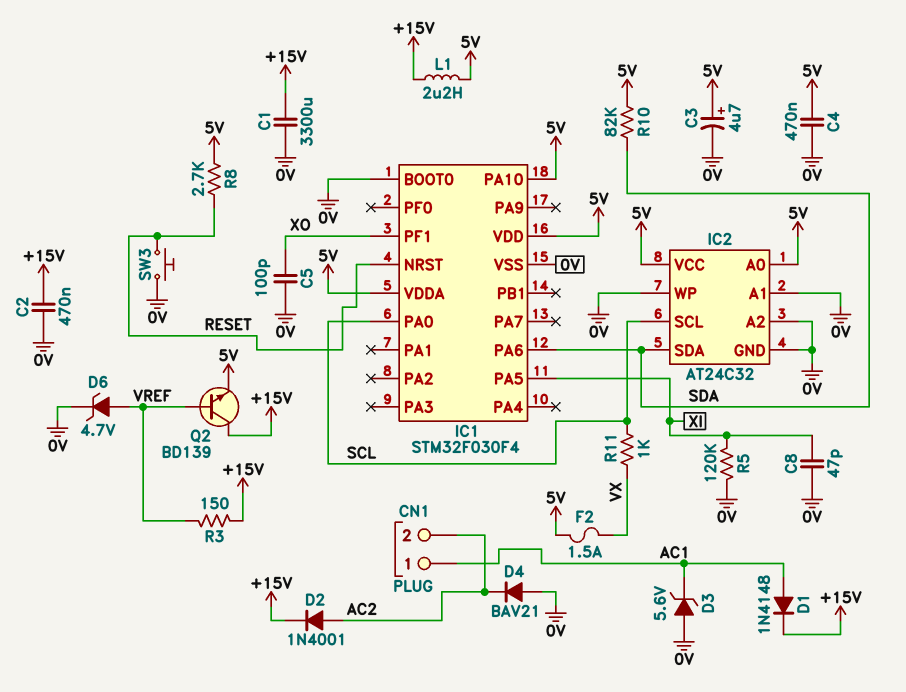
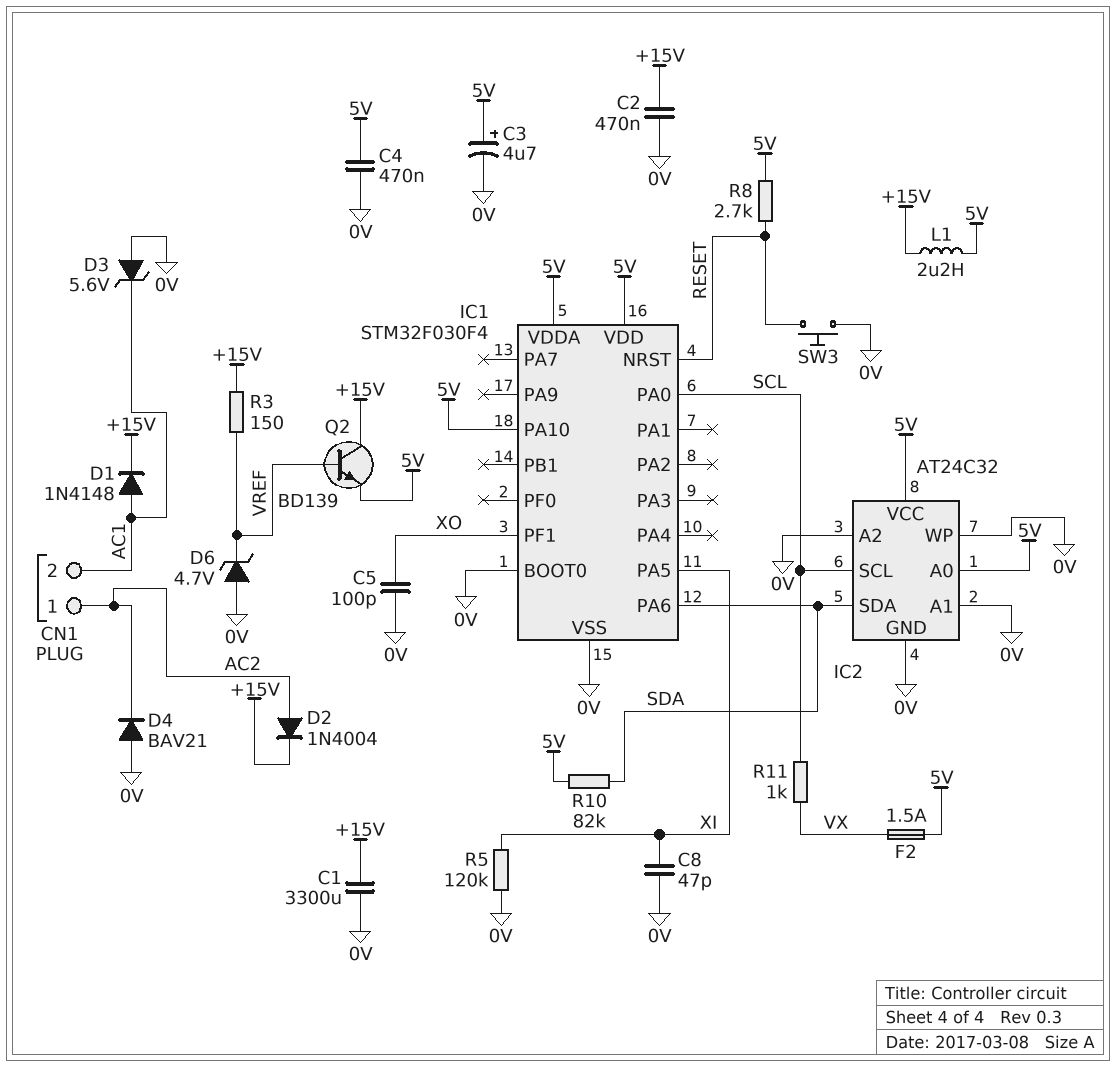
CN1 pin 1: AC1 -> AC2
CN1 pin 2: AC2 -> AC1
D2: diode 1N4001 (A AC2, K +15V) -> diode 1N4004 (A AC2, K +15V)
D6: zener 4.7V (A VREF, K 0V) -> zener 4.7V (A 0V, K VREF)

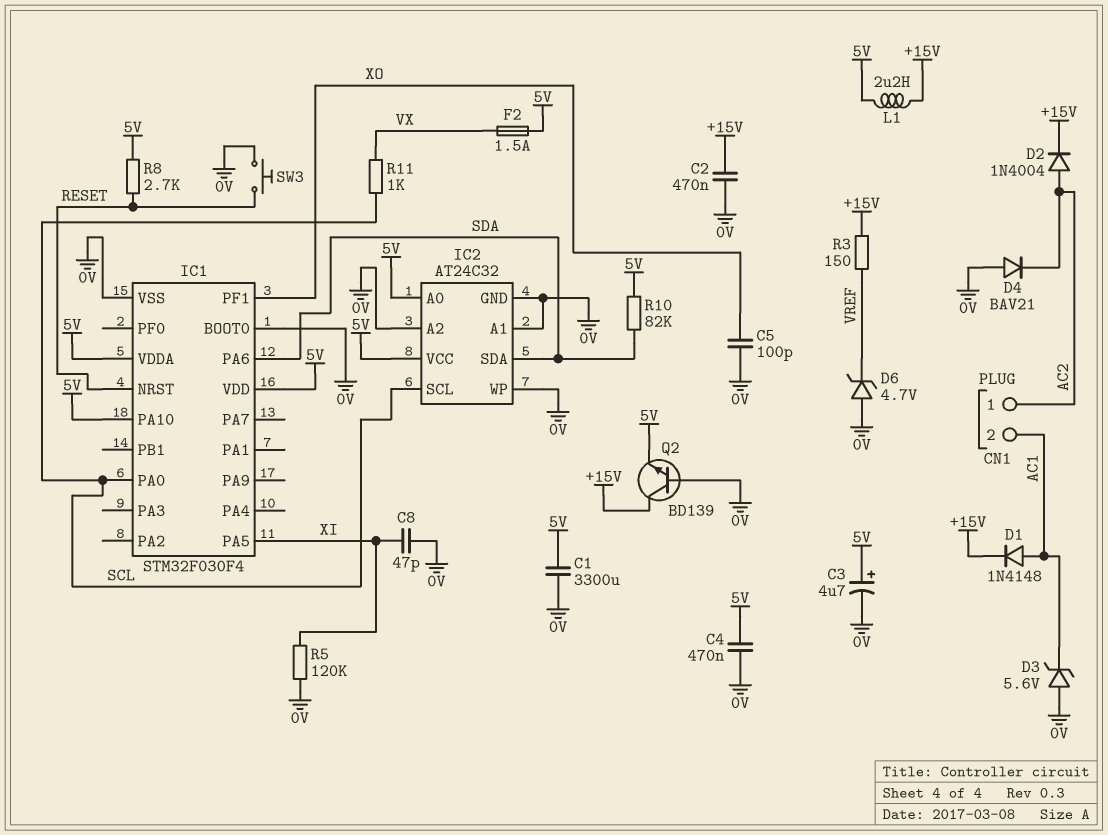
C1: 3300uF (+15V, 0V) -> 3300uF (0V, 5V)
Q2: NPN BD139 (B VREF, C +15V, E 5V) -> NPN BD139 (B 0V, C +15V, E 5V)

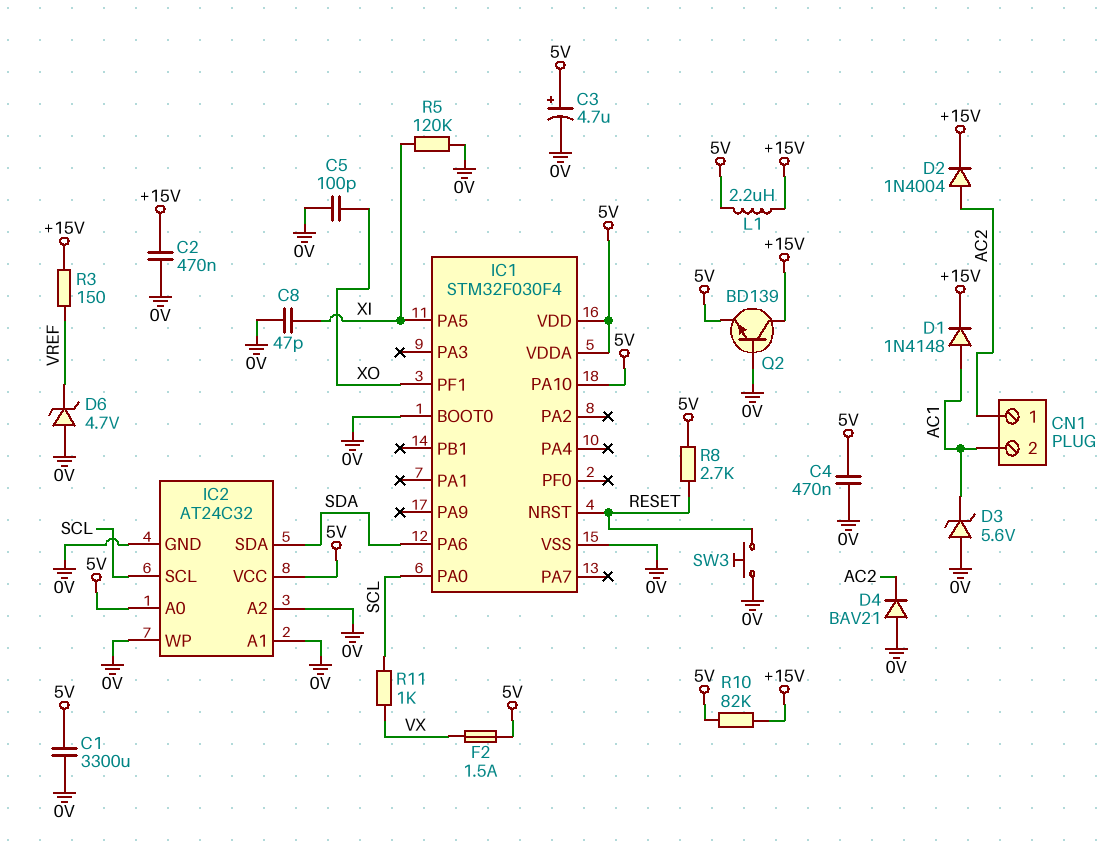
R10: 82k (5V, SDA) -> 82k (+15V, 5V)

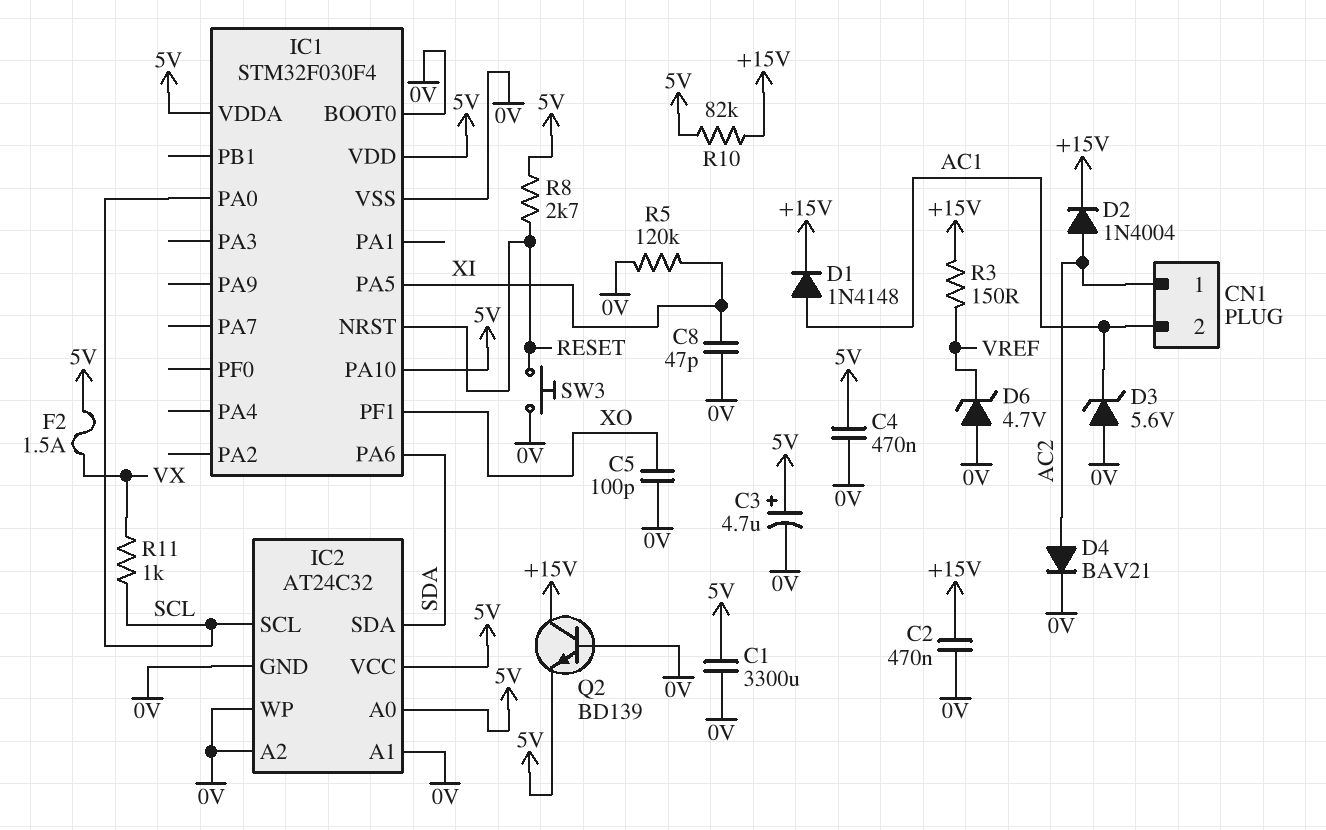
D4: diode BAV21 (A 0V, K AC2) -> diode BAV21 (A AC2, K 0V)
L1: 2.2uH (+15V, 5V) -> none

